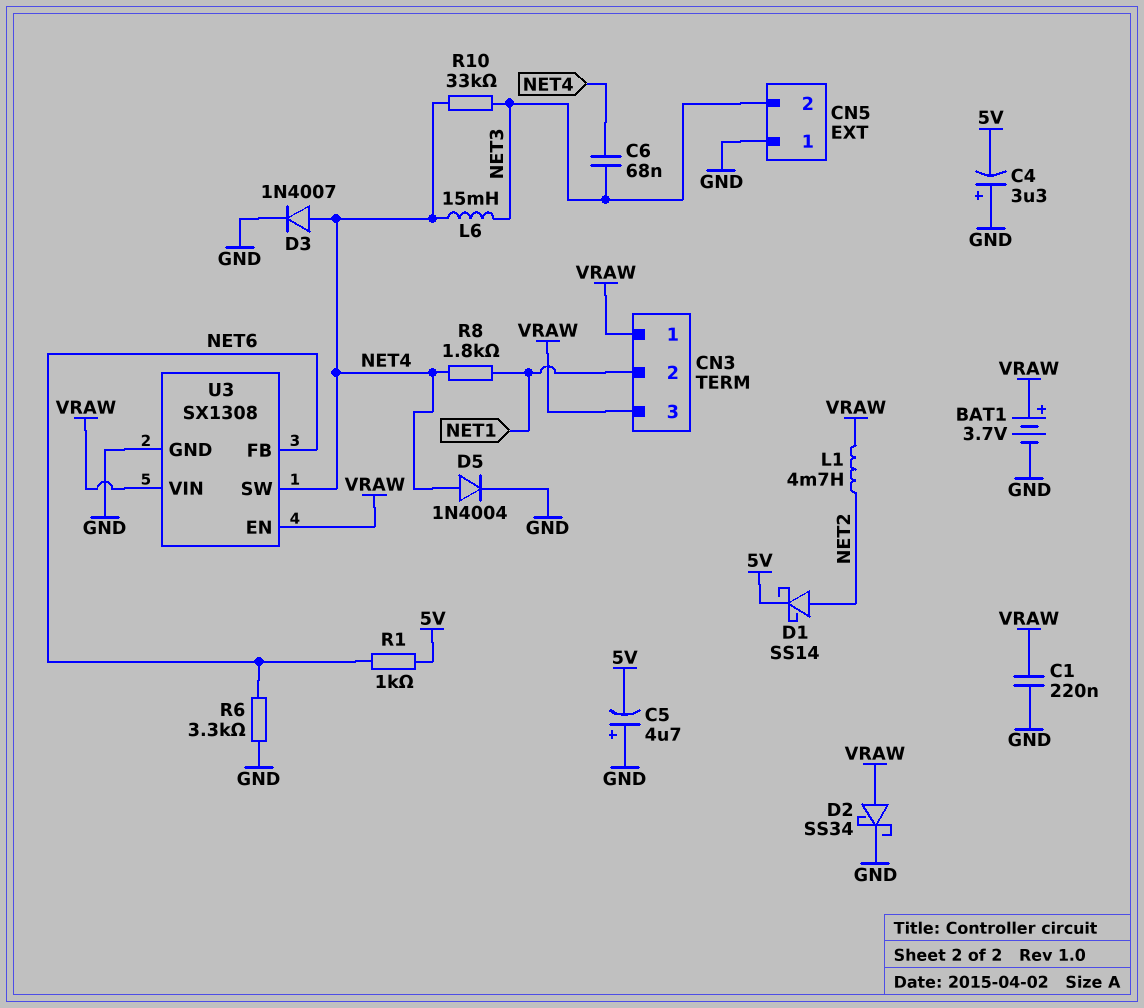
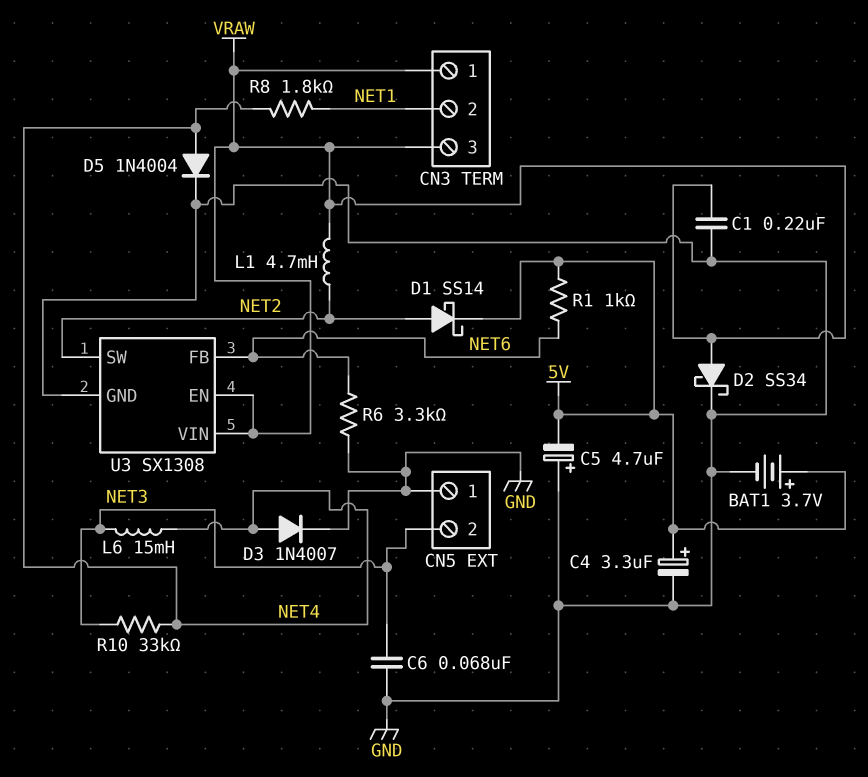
BAT1: 3.7V (plus VRAW, minus GND) -> 3.7V (plus 5V, minus GND)
C4: 3.3uF (plus GND, minus 5V) -> 3.3uF (plus 5V, minus GND)
C6: 68nF (NET3, NET4) -> 68nF (GND, NET3)
U3 pin SW: NET4 -> NET2

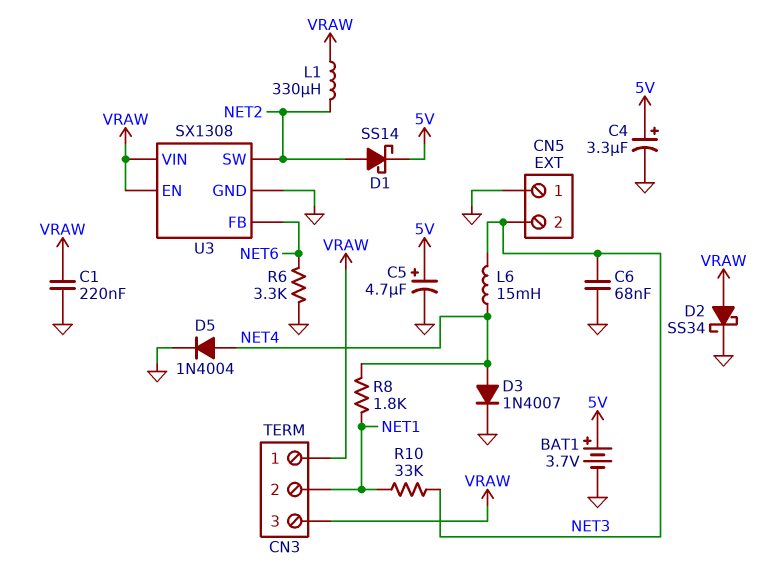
C5: 4.7uF (plus GND, minus 5V) -> 4.7uF (plus 5V, minus GND)
L1: 4.7mH (NET2, VRAW) -> 330uH (NET2, VRAW)
R1: 1k (5V, NET6) -> none
R10: 33k (NET3, NET4) -> 33k (NET1, NET3)

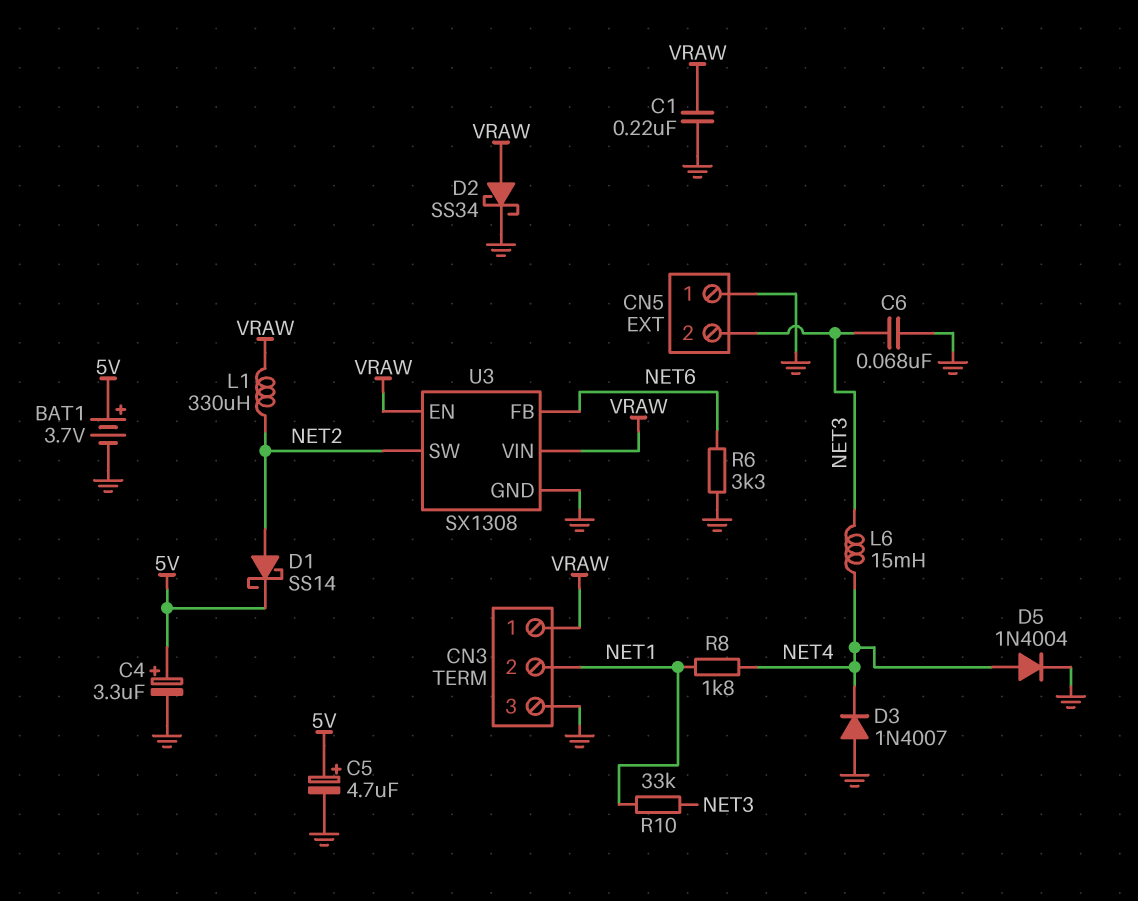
CN3 pin 3: VRAW -> GND
D3: diode 1N4007 (A NET4, K GND) -> diode 1N4007 (A GND, K NET4)

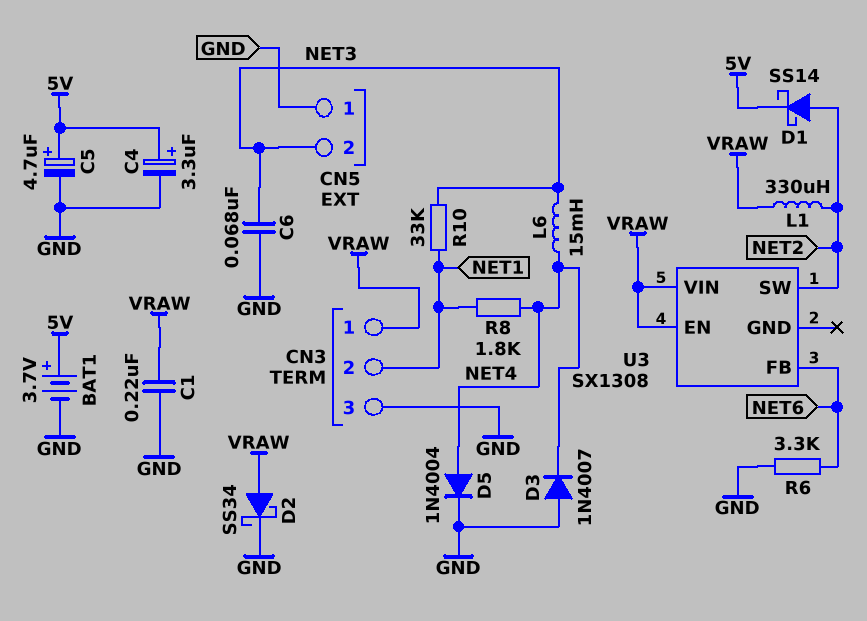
U3 pin GND: GND -> none

